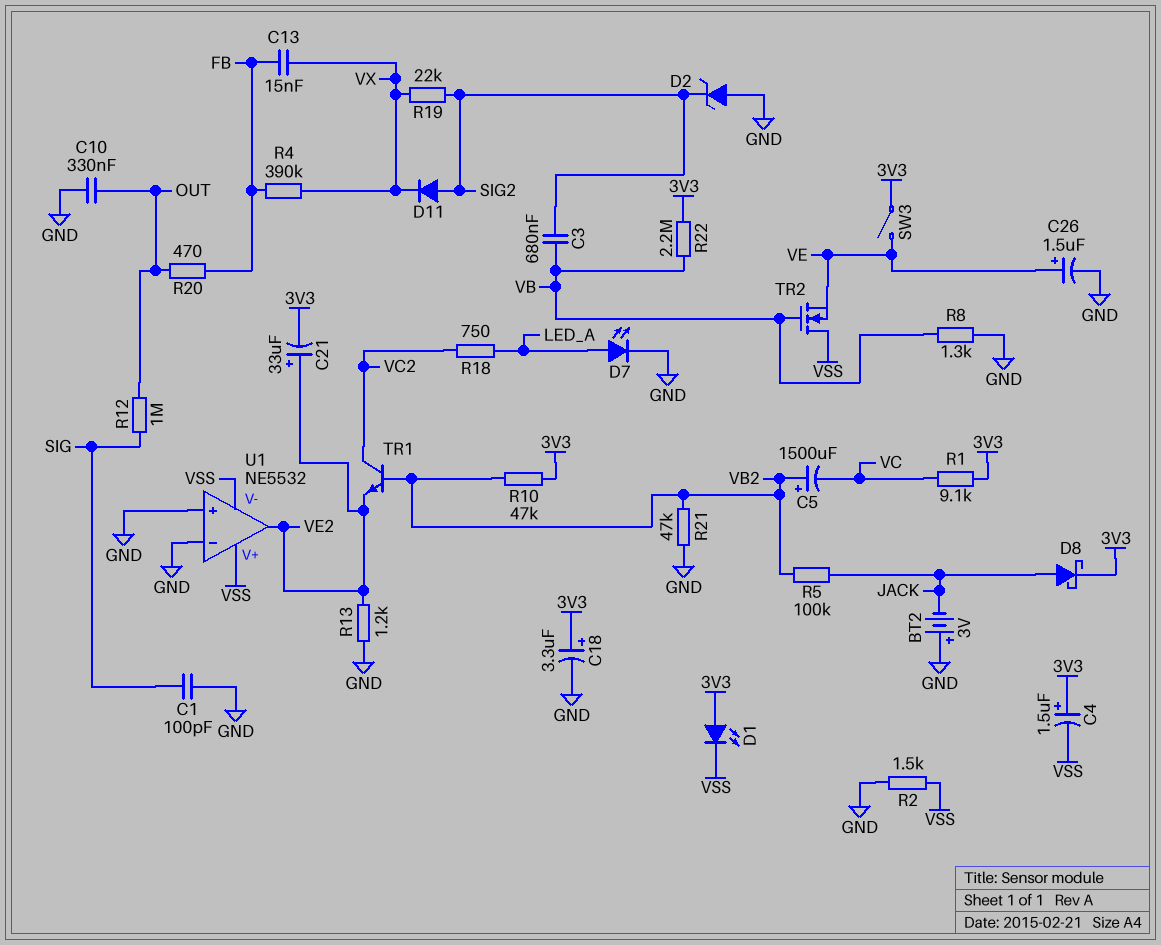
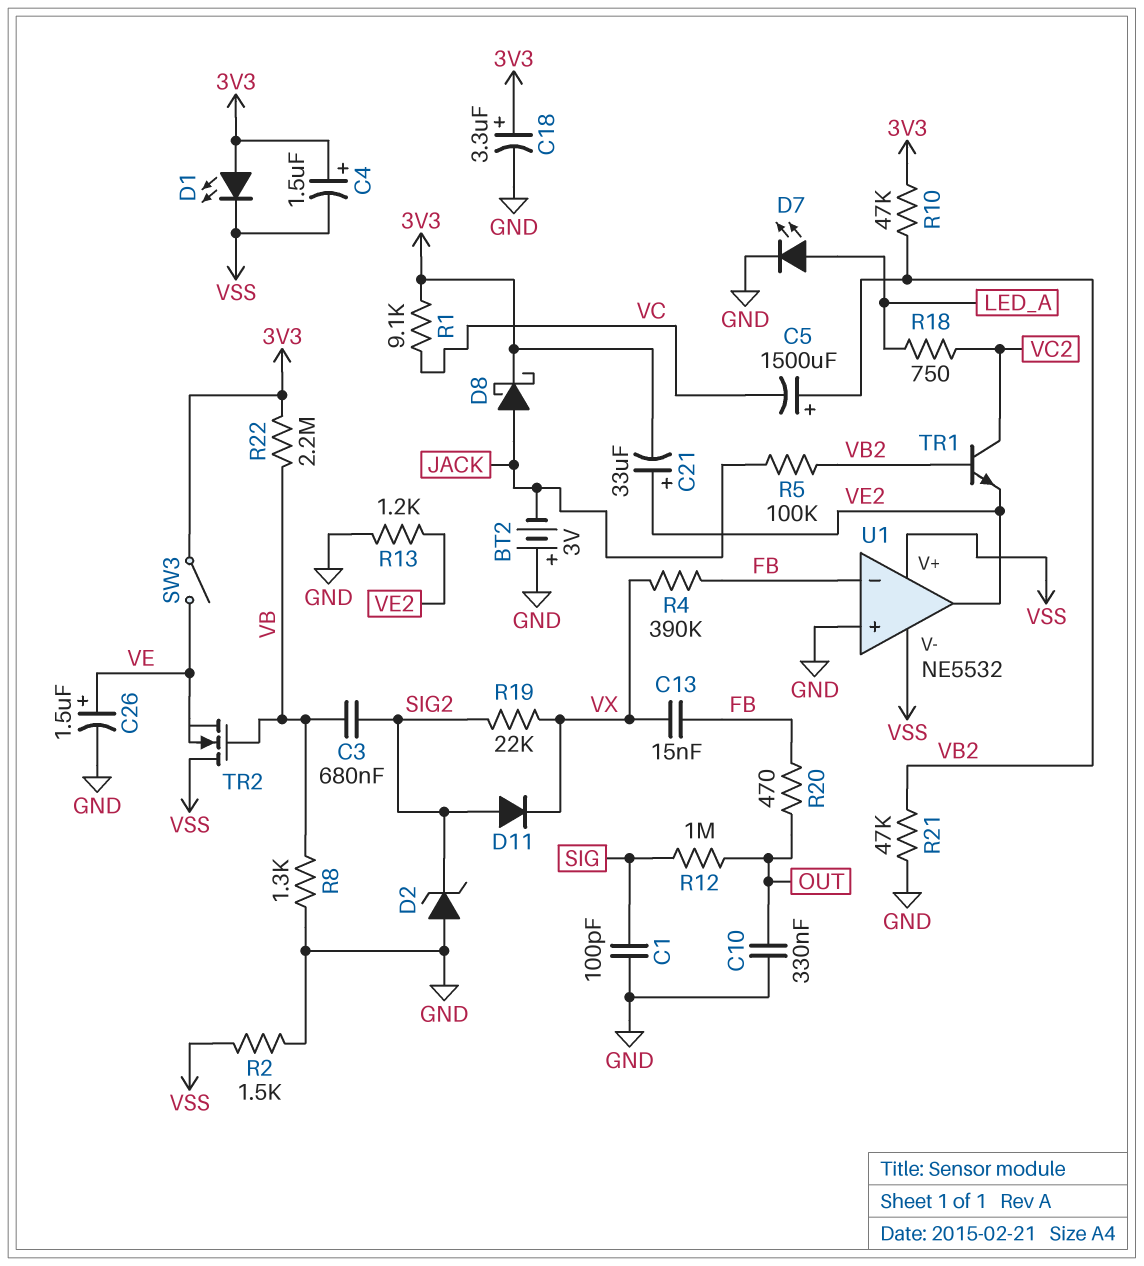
U1 pin in-: GND -> FB

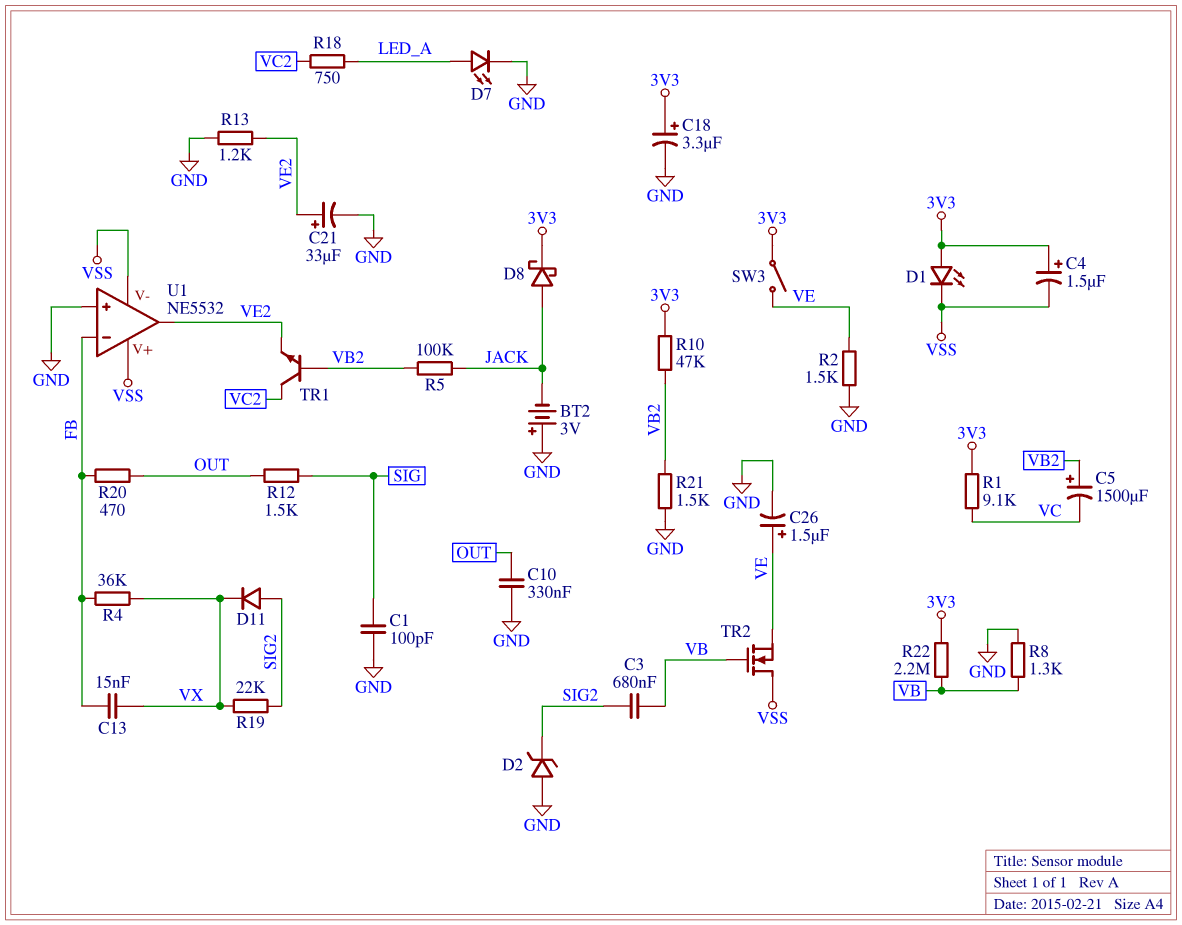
C21: 33uF (plus VE2, minus 3V3) -> 33uF (plus VE2, minus GND)
R2: 1.5k (GND, VSS) -> 1.5k (GND, VE)
R4: 390k (FB, VX) -> 36k (FB, VX)
R12: 1M (OUT, SIG) -> 1.5k (OUT, SIG)
R21: 47k (GND, VB2) -> 1.5k (GND, VB2)

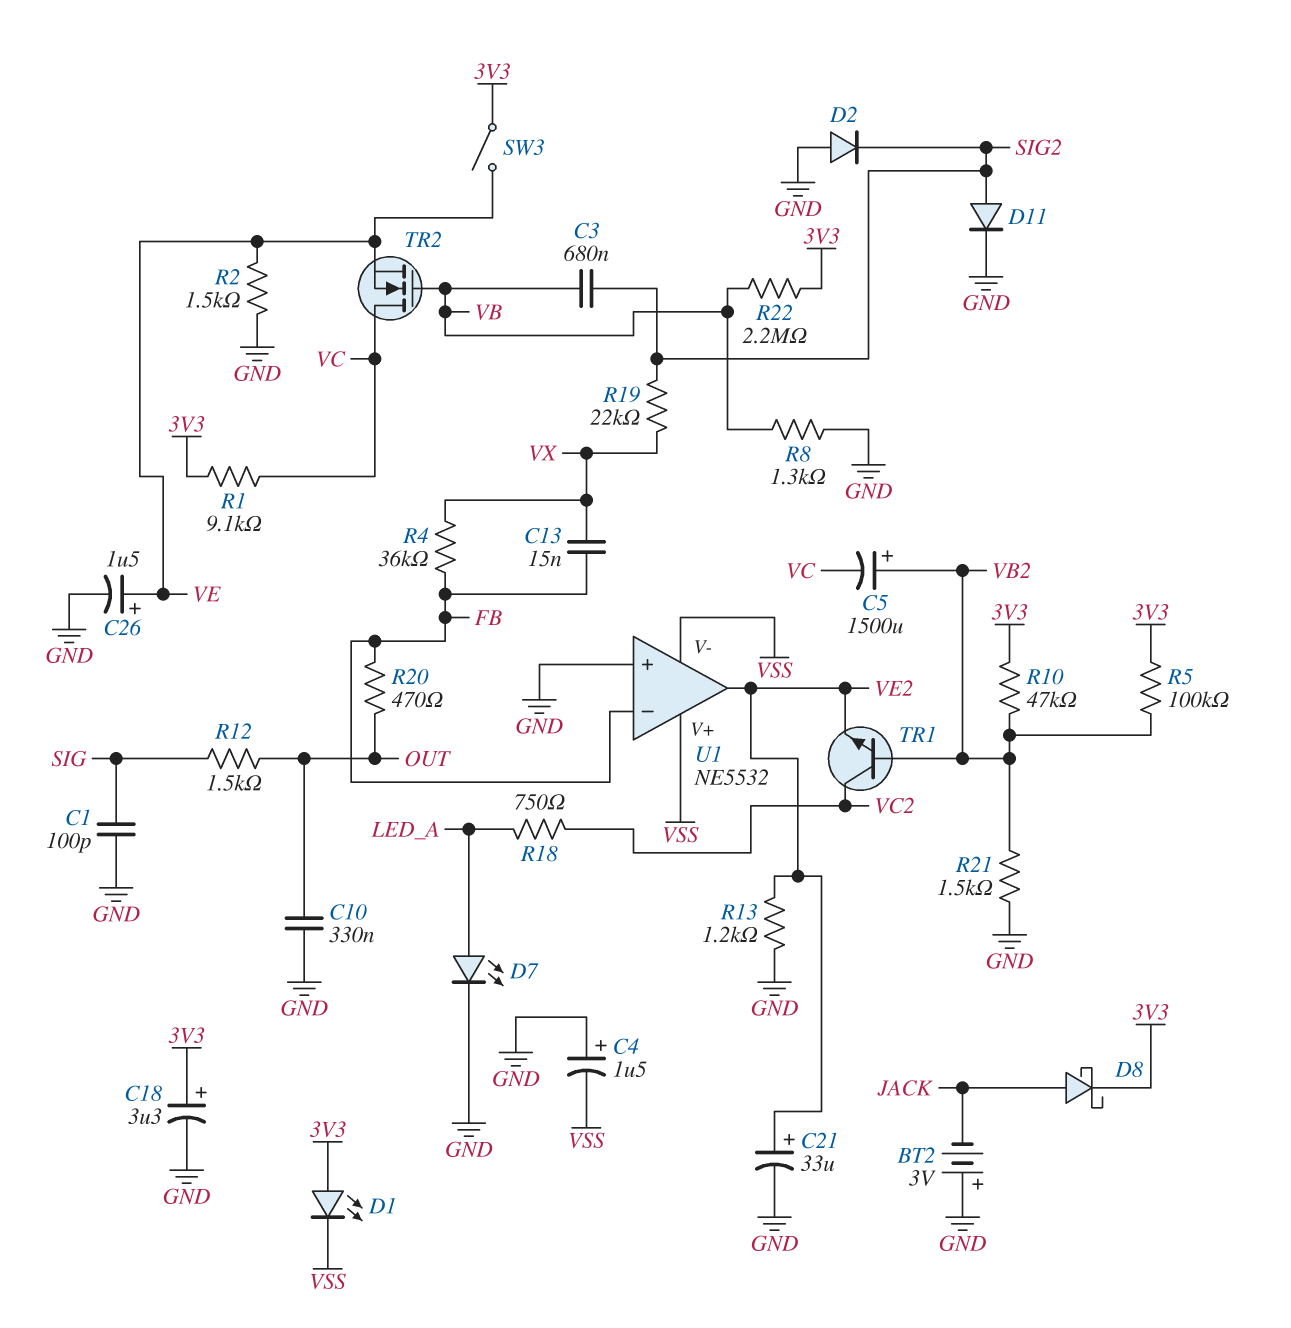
C4: 1.5uF (plus 3V3, minus VSS) -> 1.5uF (plus GND, minus VSS)
D2: zener (A GND, K SIG2) -> diode (A GND, K SIG2)
D11: diode (A SIG2, K VX) -> diode (A SIG2, K GND)
R5: 100k (JACK, VB2) -> 100k (3V3, VB2)
TR2: NMOS (G VB, D VSS, S VE) -> NMOS (G VB, D VC, S VE)

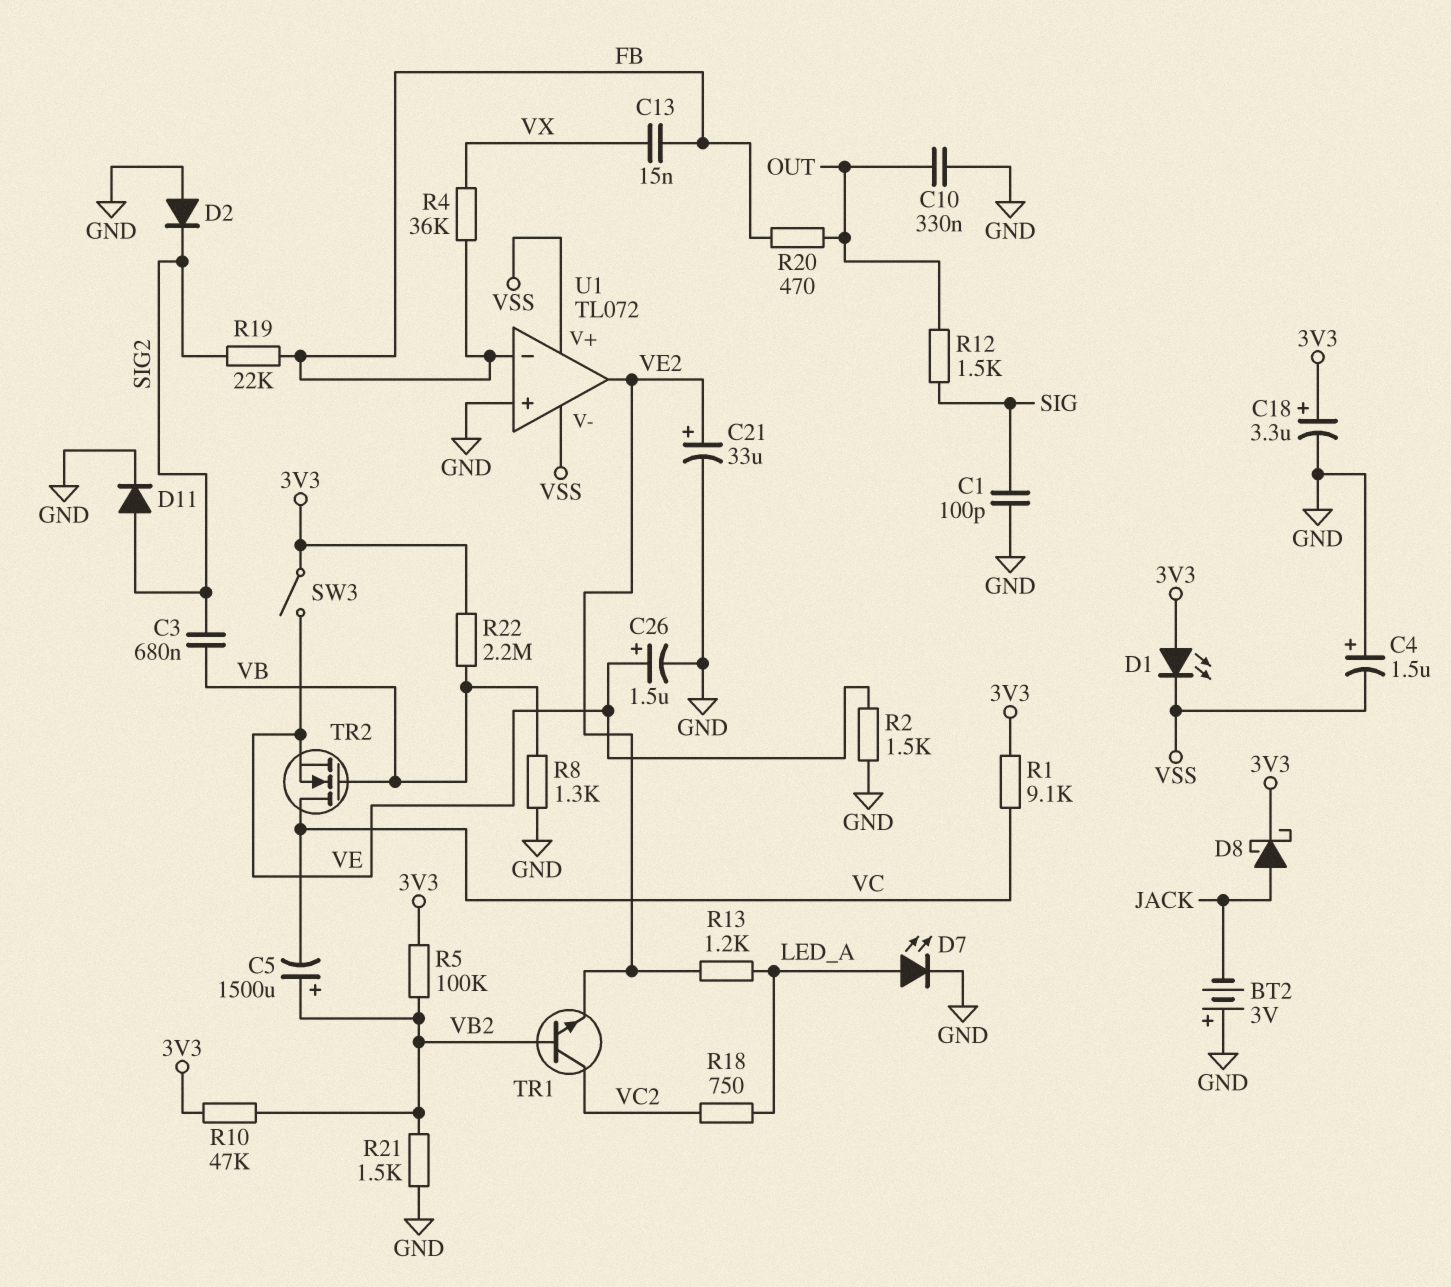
R13: 1.2k (GND, VE2) -> 1.2k (LED_A, VE2)
R19: 22k (SIG2, VX) -> 22k (FB, SIG2)
U1: NE5532 -> TL072

